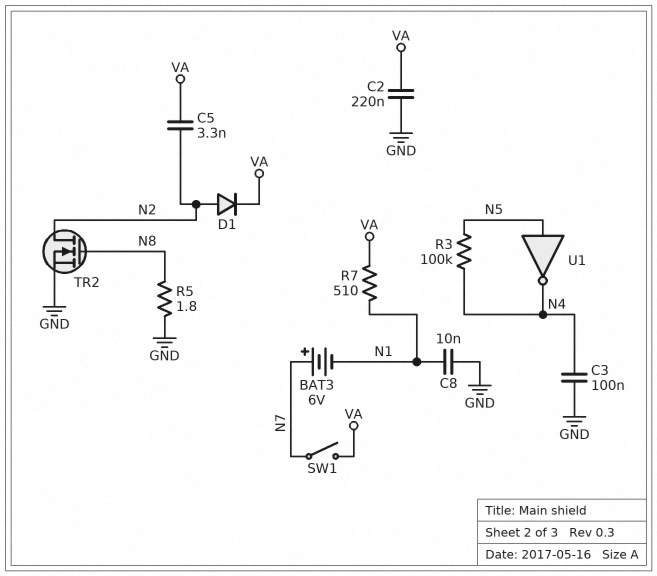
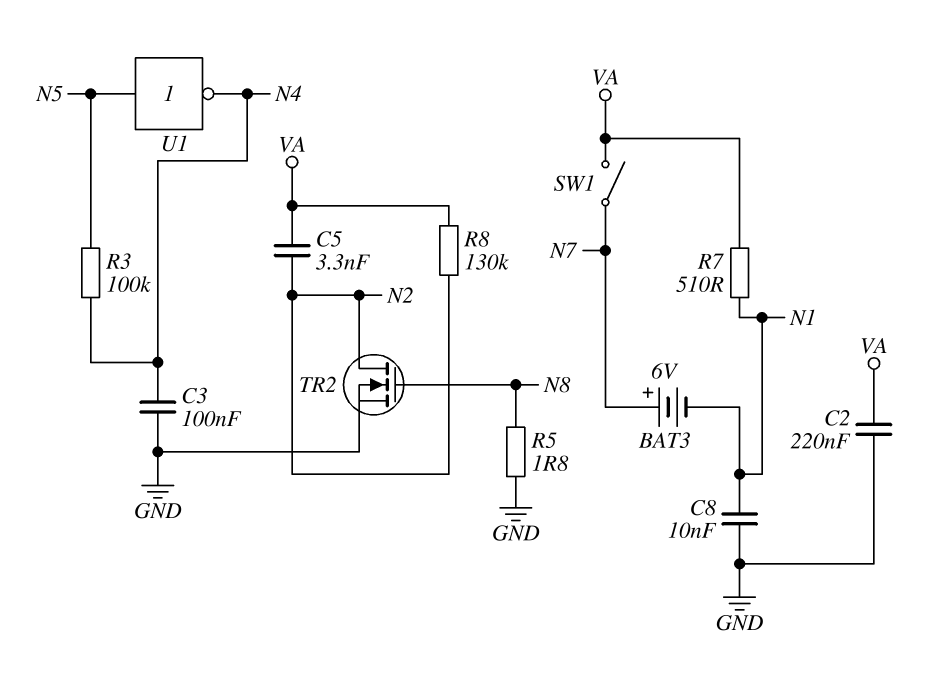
D1: diode (A N2, K VA) -> none
R8: none -> 130k (N2, VA)

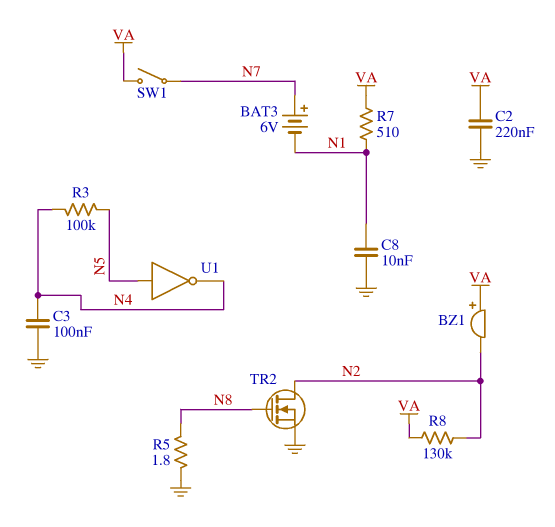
BZ1: none -> buzzer (plus VA, minus N2)
C5: 3.3nF (N2, VA) -> none

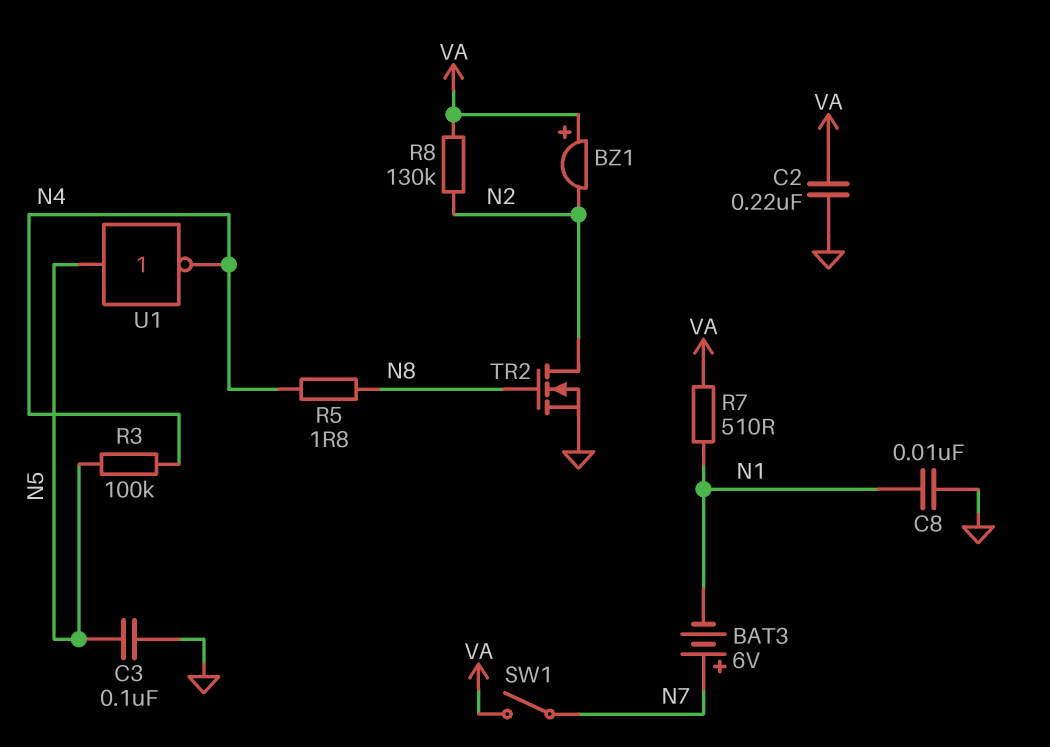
C3: 100nF (GND, N4) -> 100nF (GND, N5)
R5: 1.8 (GND, N8) -> 1.8 (N4, N8)

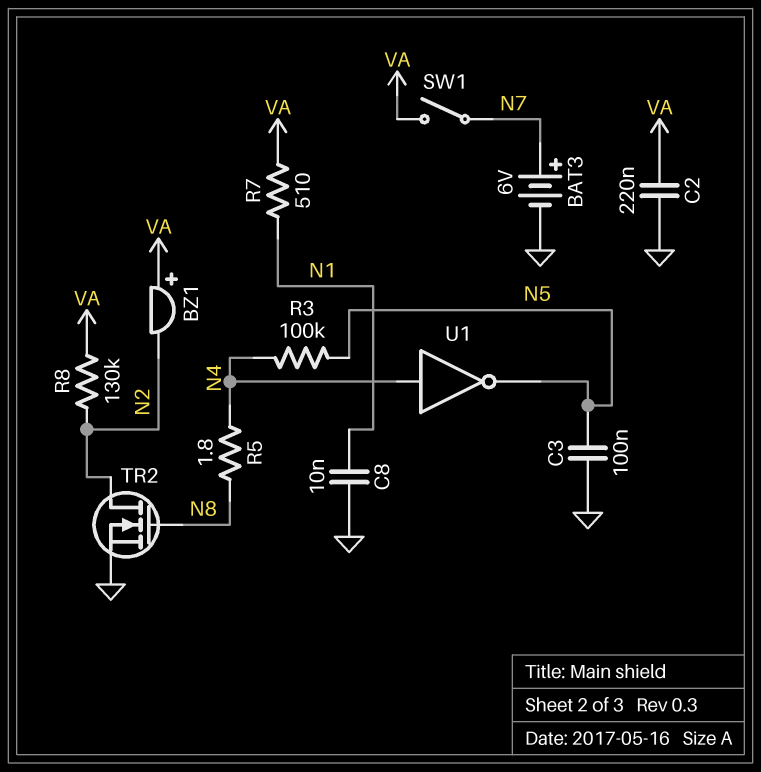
BAT3: 6V (plus N7, minus N1) -> 6V (plus N7, minus GND)
U1: NOT (in N5, out N4) -> NOT (in N4, out N5)

